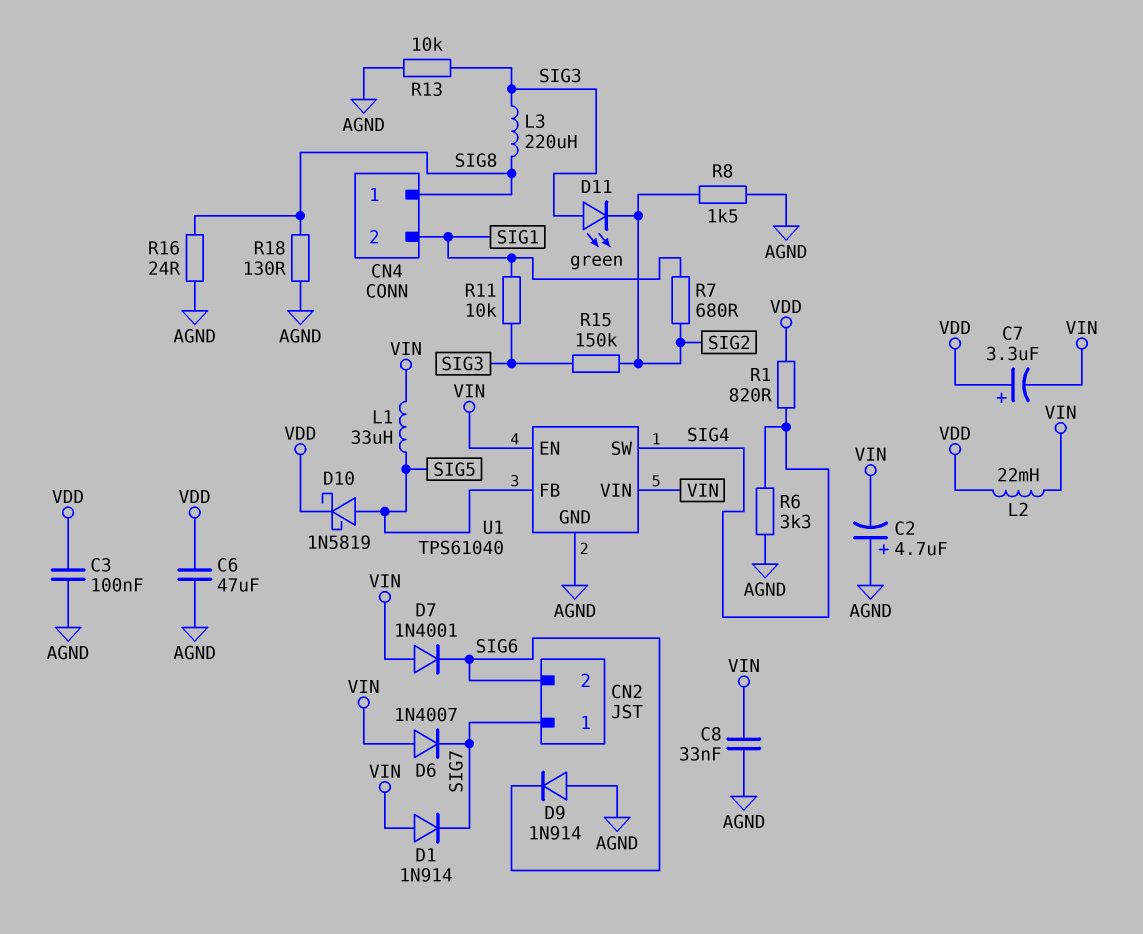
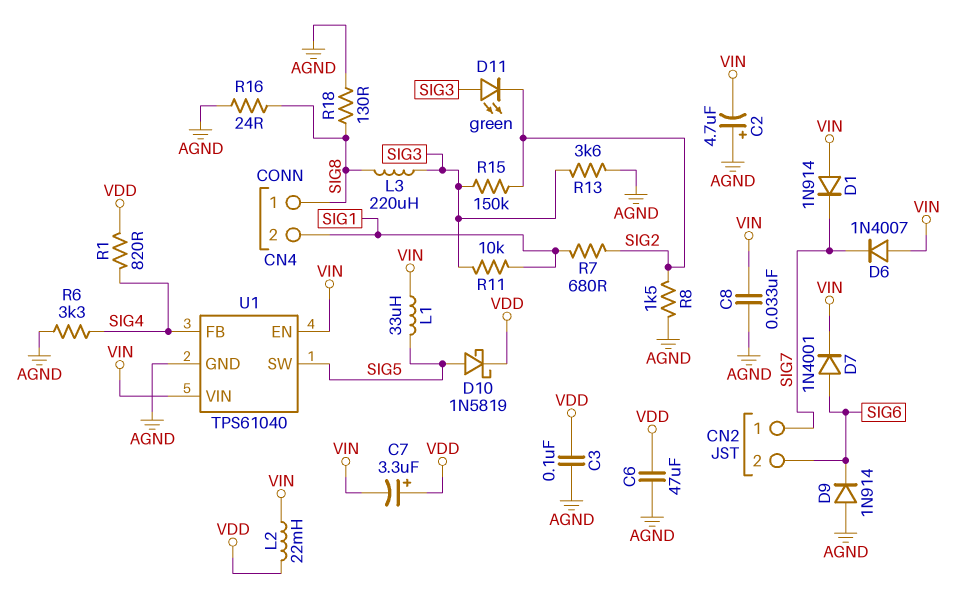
D7: diode 1N4001 (A VIN, K SIG6) -> diode 1N4001 (A SIG6, K VIN)
R13: 10k (AGND, SIG3) -> 3.6k (AGND, SIG3)
U1 pin FB: SIG5 -> SIG4
U1 pin SW: SIG4 -> SIG5

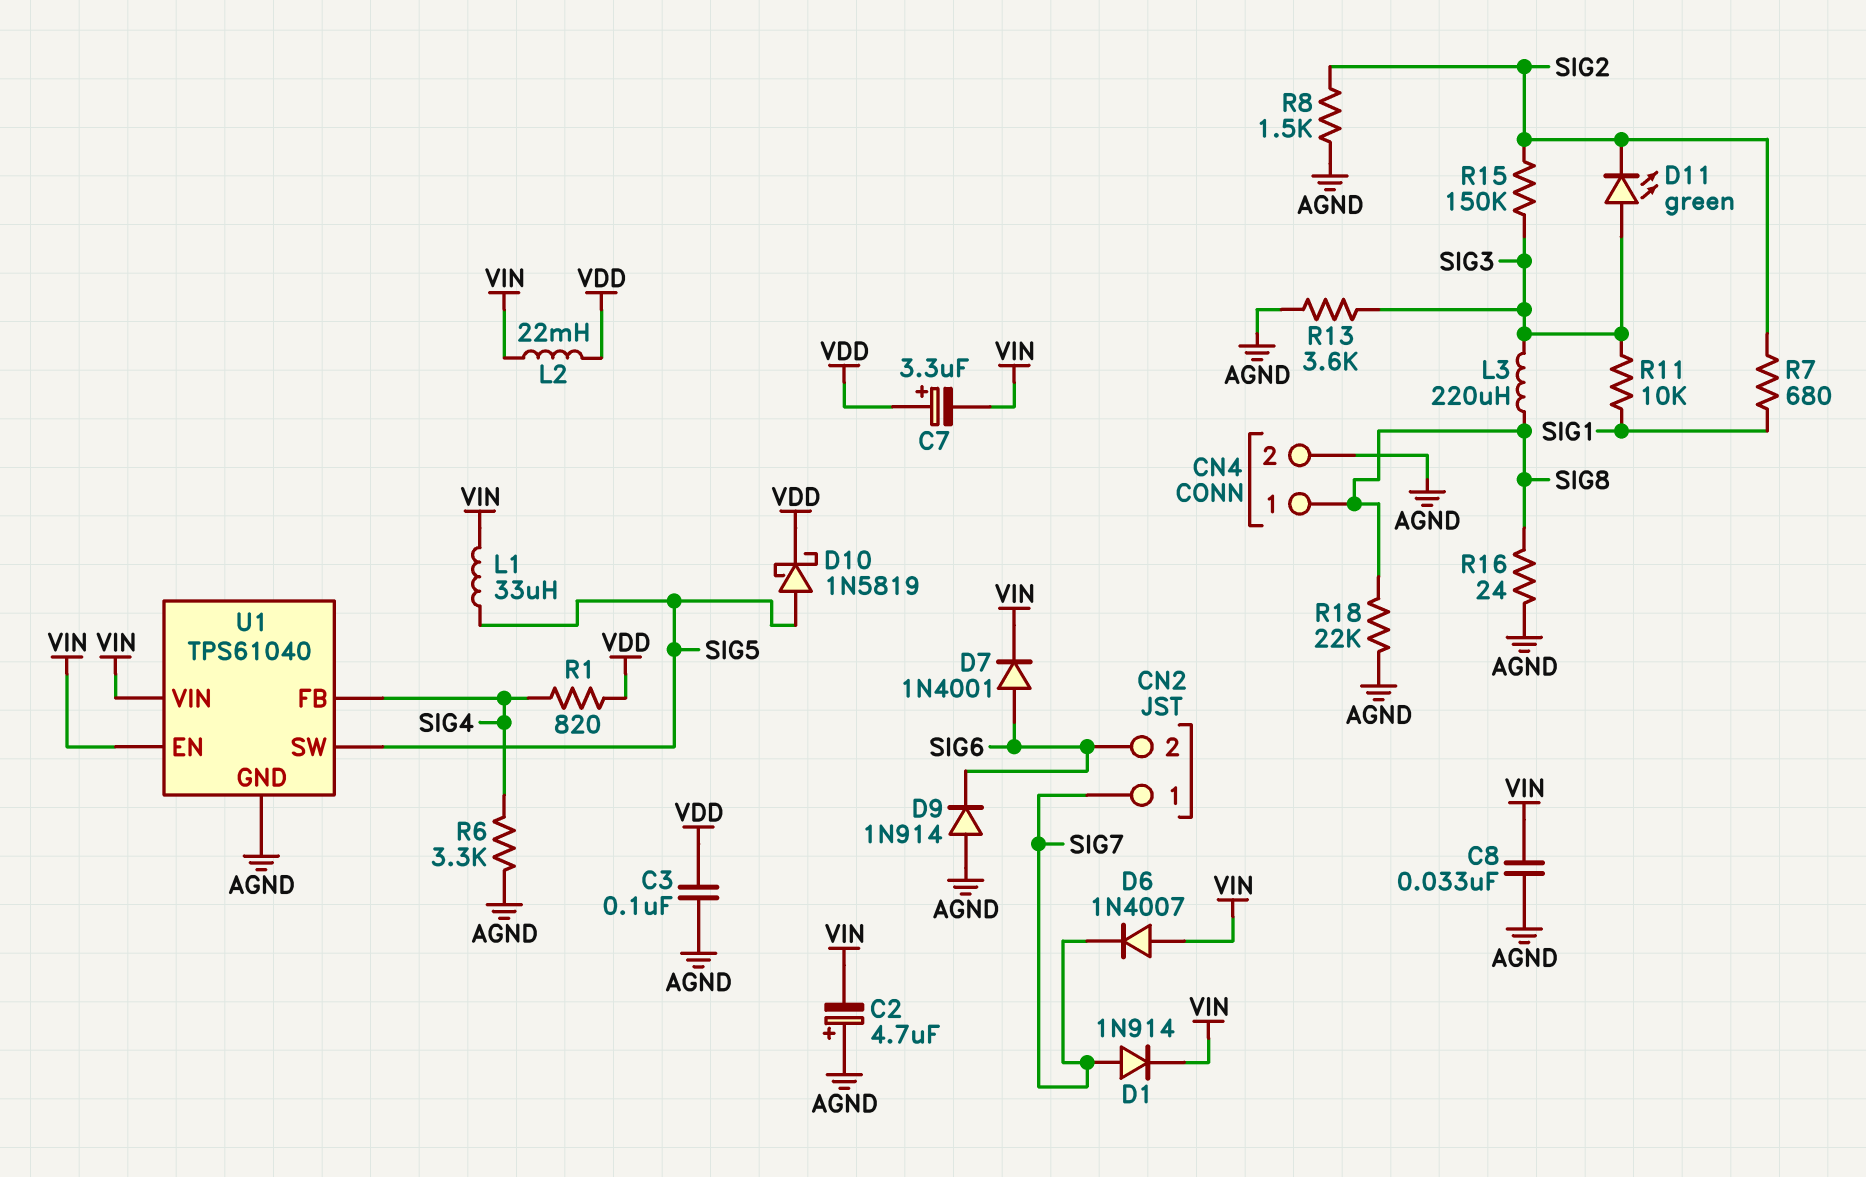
C6: 47uF (AGND, VDD) -> none
CN4 pin 2: SIG1 -> AGND
D1: diode 1N914 (A VIN, K SIG7) -> diode 1N914 (A SIG7, K VIN)
R18: 130 (AGND, SIG8) -> 22k (AGND, SIG8)

